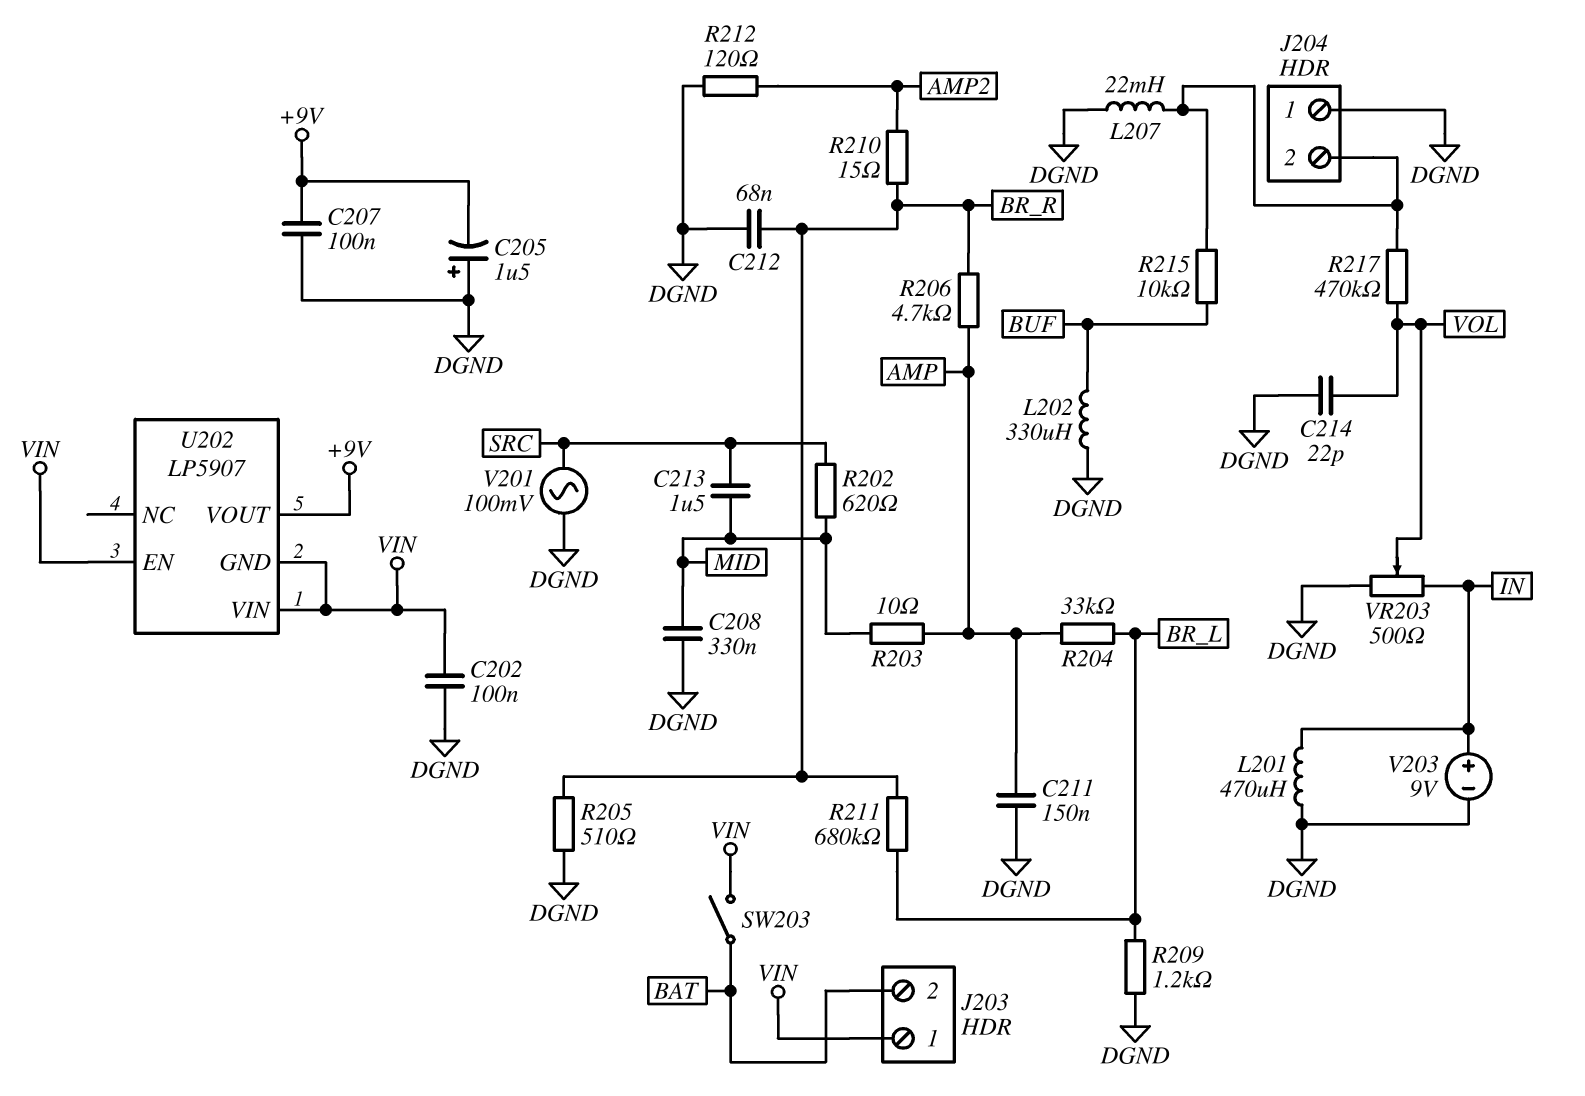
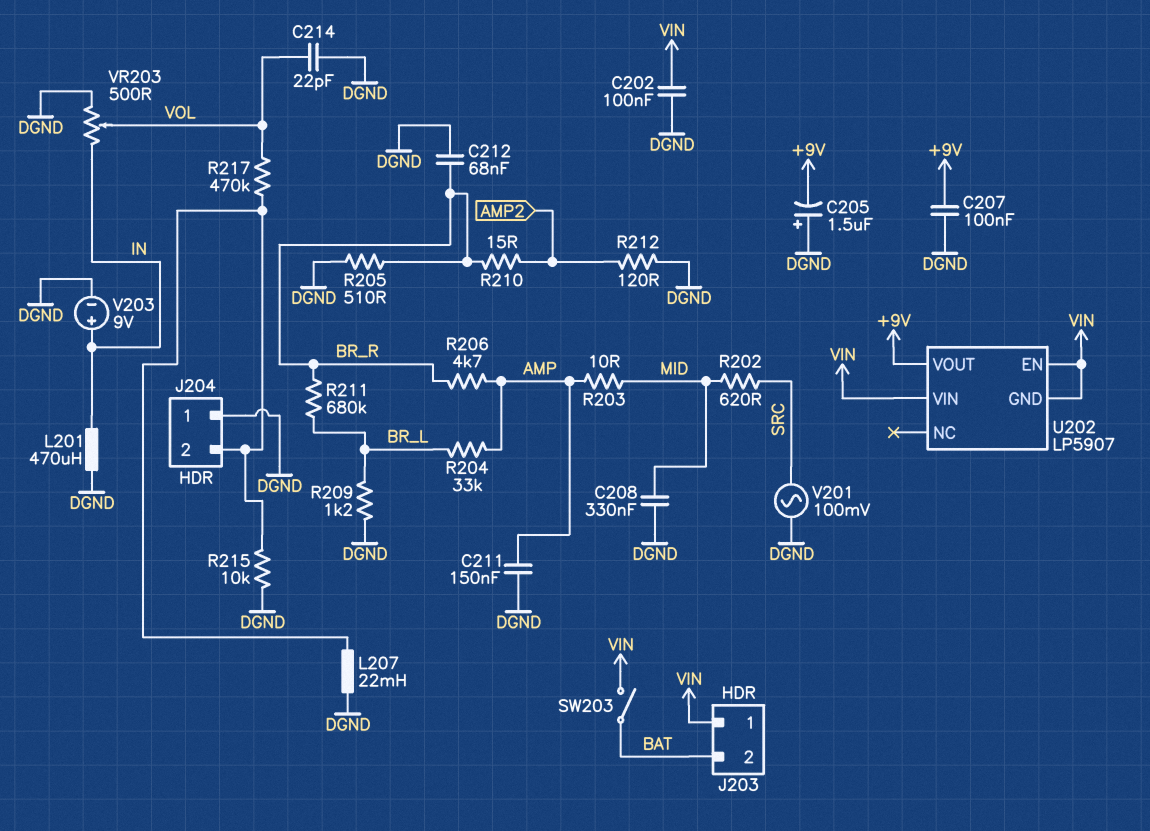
C213: 1.5uF (MID, SRC) -> none
L202: 330uH (BUF, DGND) -> none
R215: 10k (BUF, J204/2) -> 10k (DGND, J204/2)

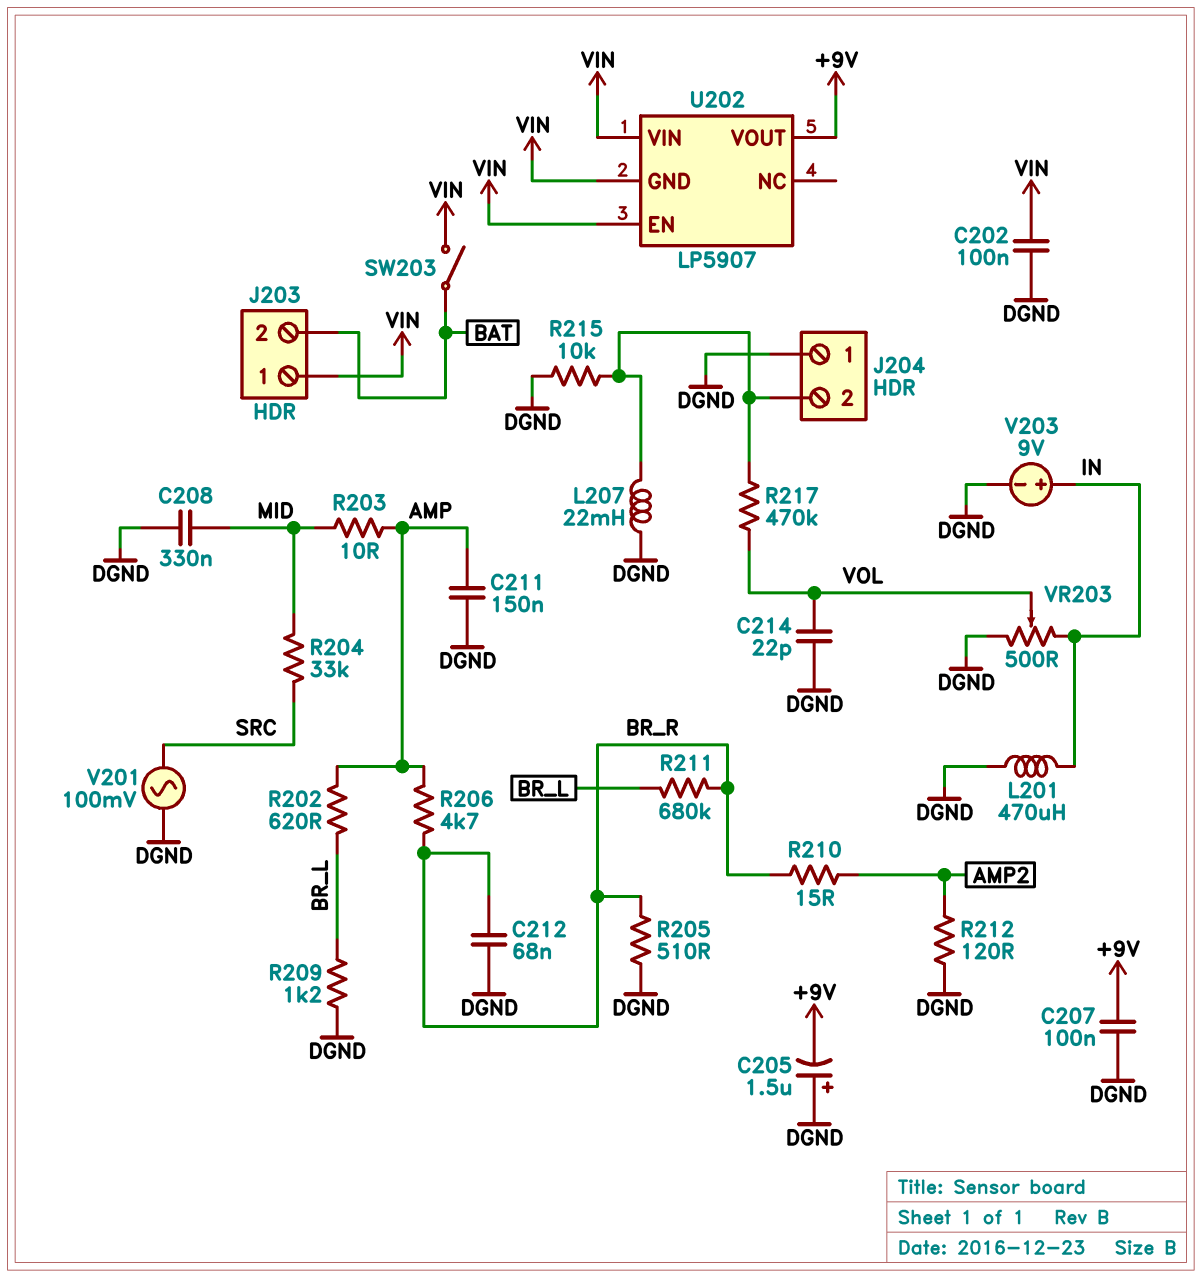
R202: 620 (MID, SRC) -> 620 (AMP, BR_L)
R204: 33k (AMP, BR_L) -> 33k (MID, SRC)

